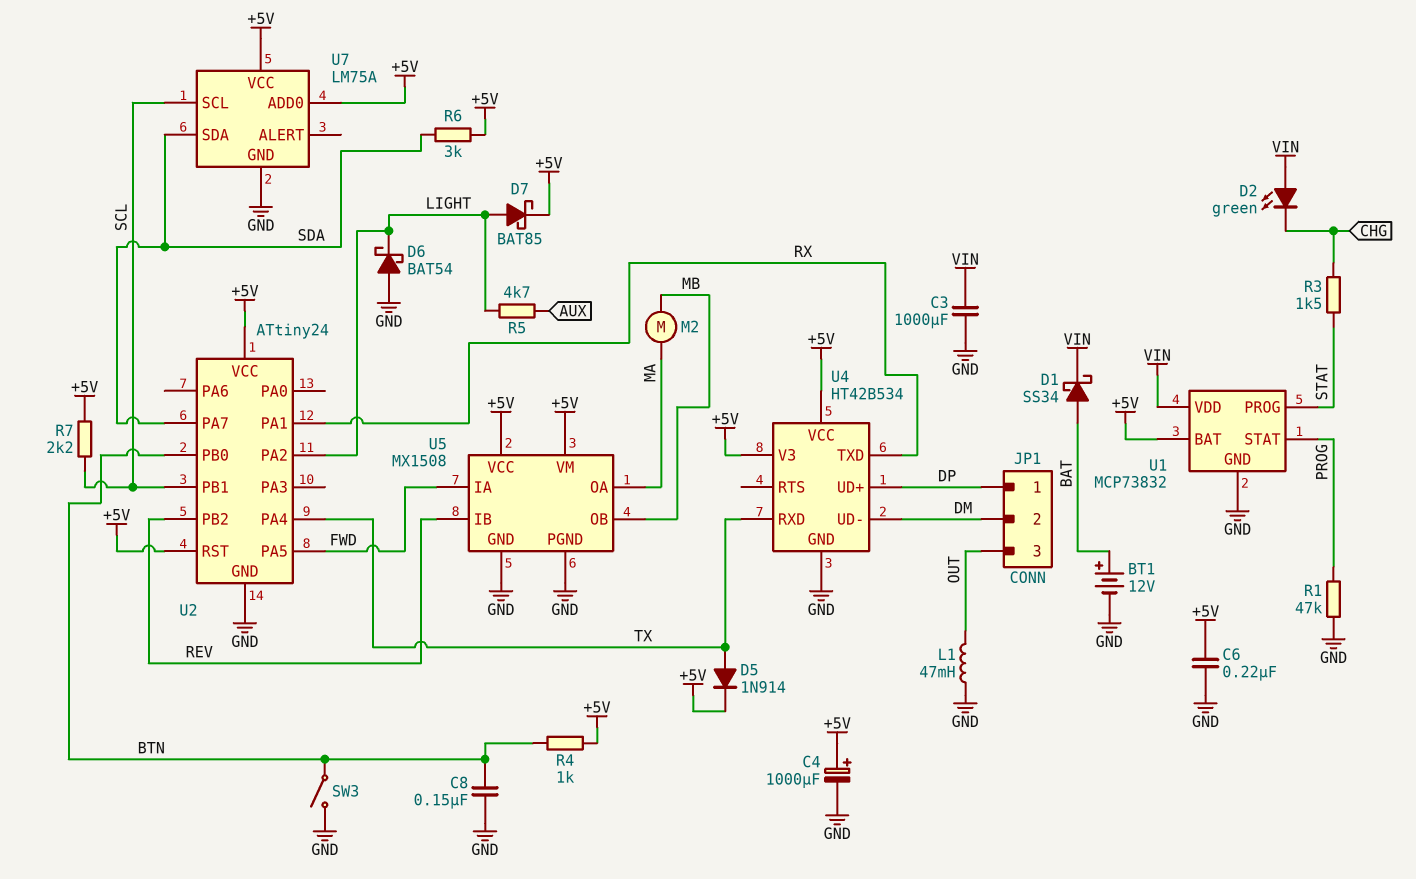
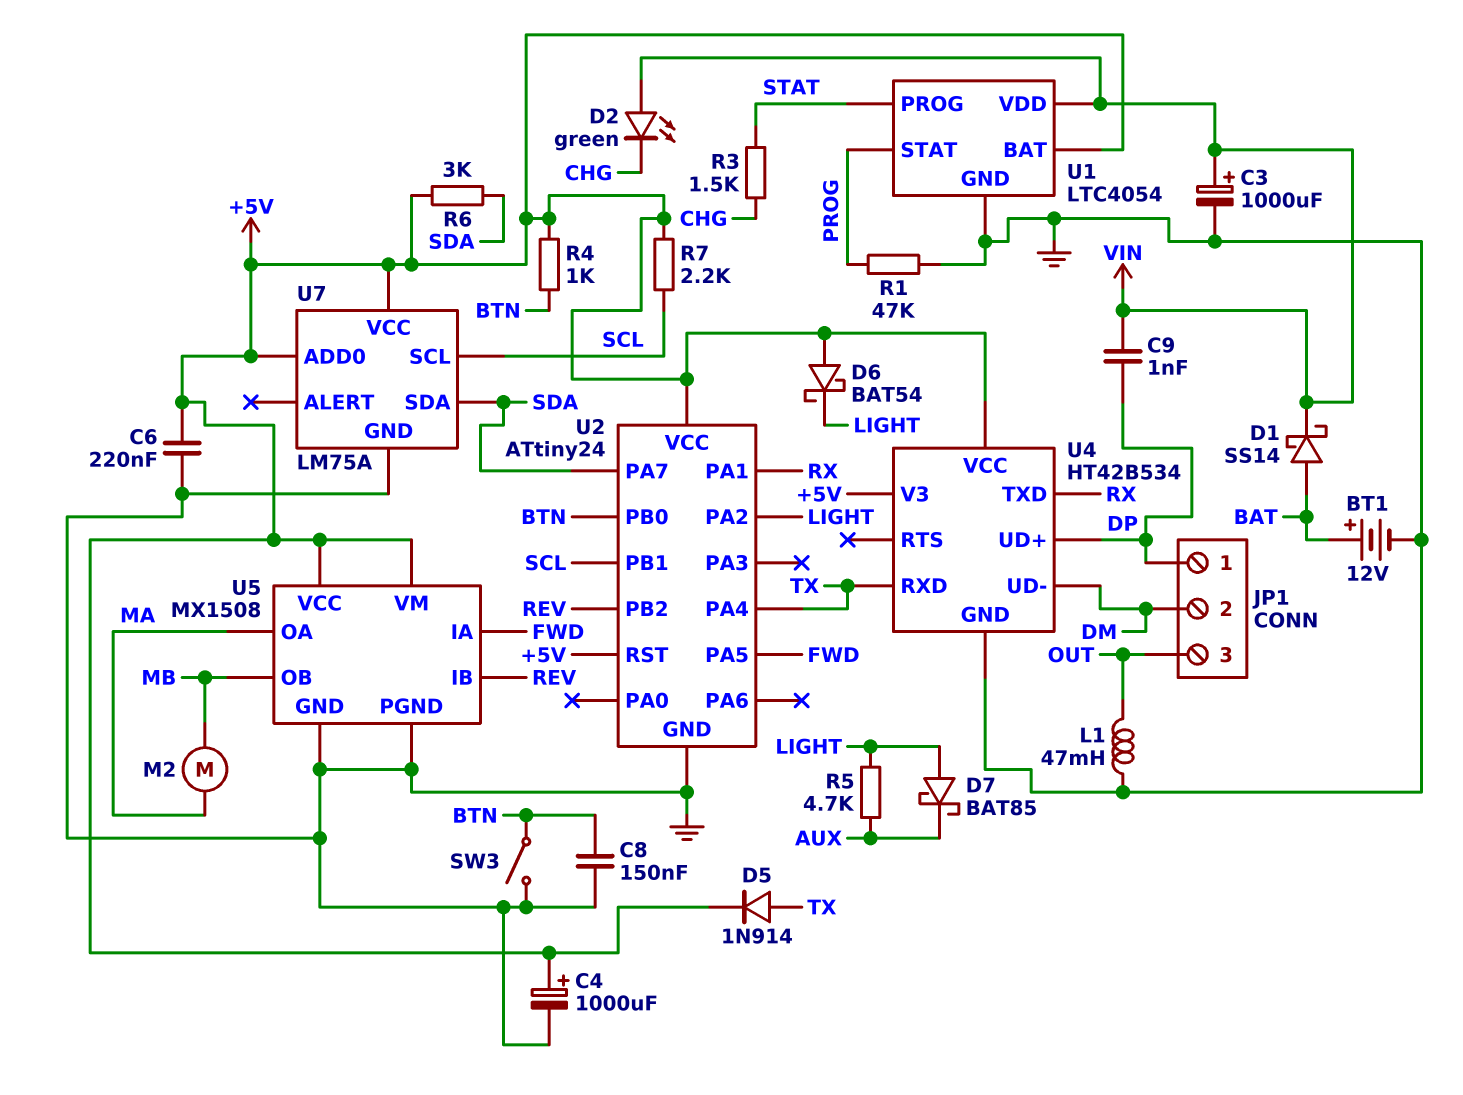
C3: 1000uF (GND, VIN) -> 1000uF (plus VIN, minus GND)
C9: none -> 1nF (DP, VIN)
D1: schottky SS34 (A BAT, K VIN) -> schottky SS14 (A BAT, K VIN)
D6: schottky BAT54 (A GND, K LIGHT) -> schottky BAT54 (A +5V, K LIGHT)
D7: schottky BAT85 (A LIGHT, K +5V) -> schottky BAT85 (A LIGHT, K AUX)
U1: MCP73832 -> LTC4054

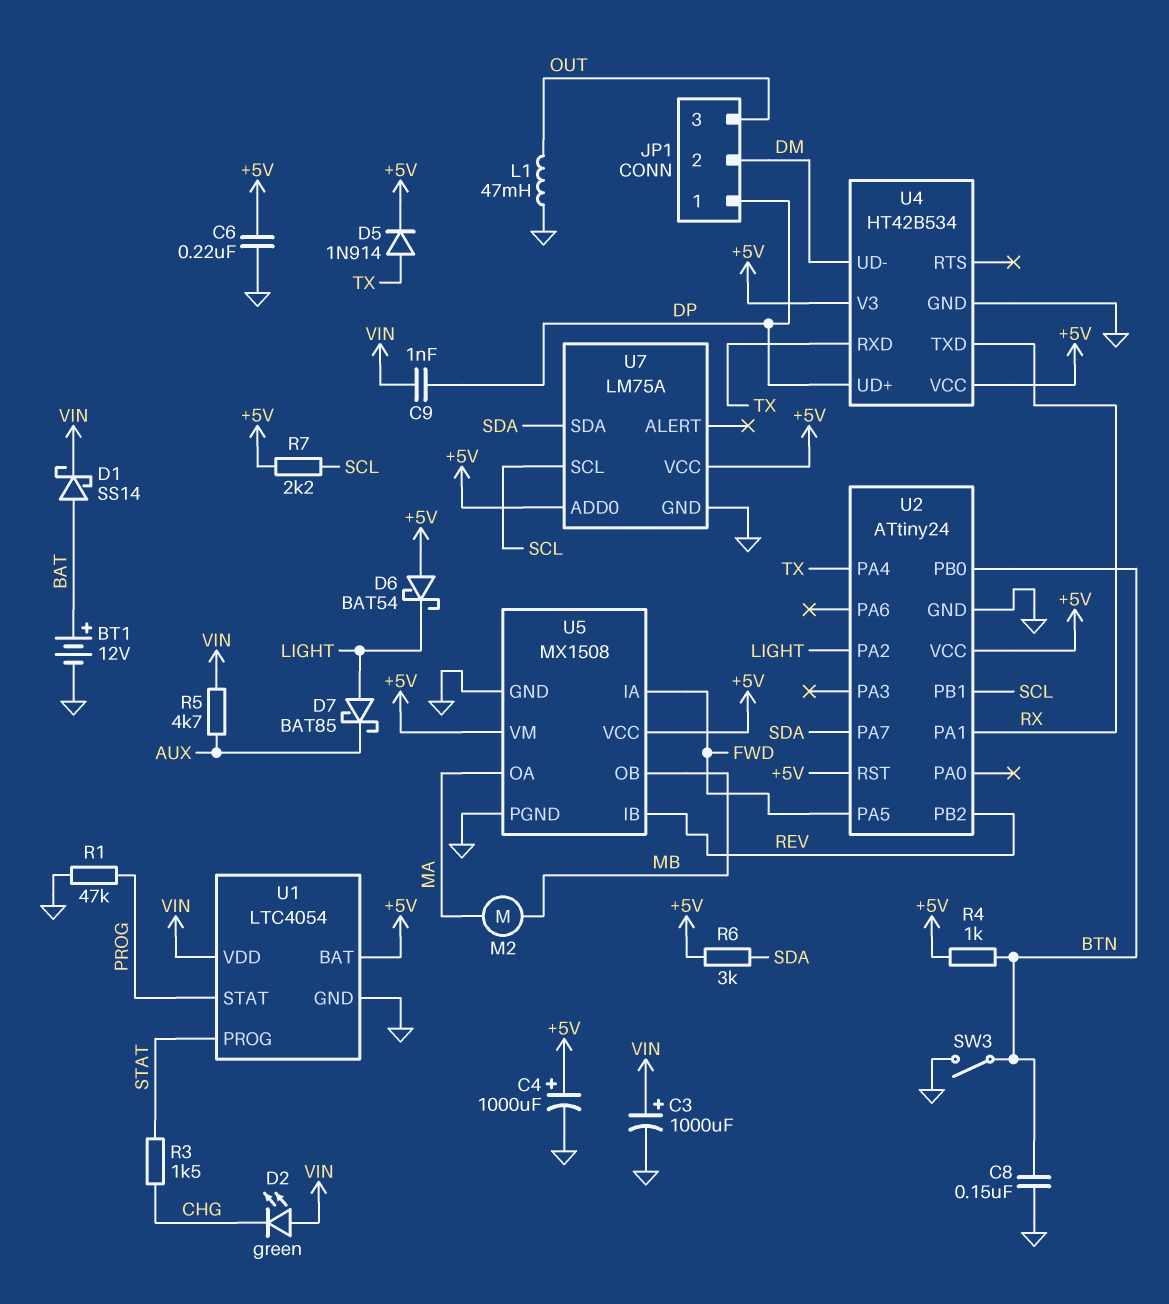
R5: 4.7k (AUX, LIGHT) -> 4.7k (AUX, VIN)

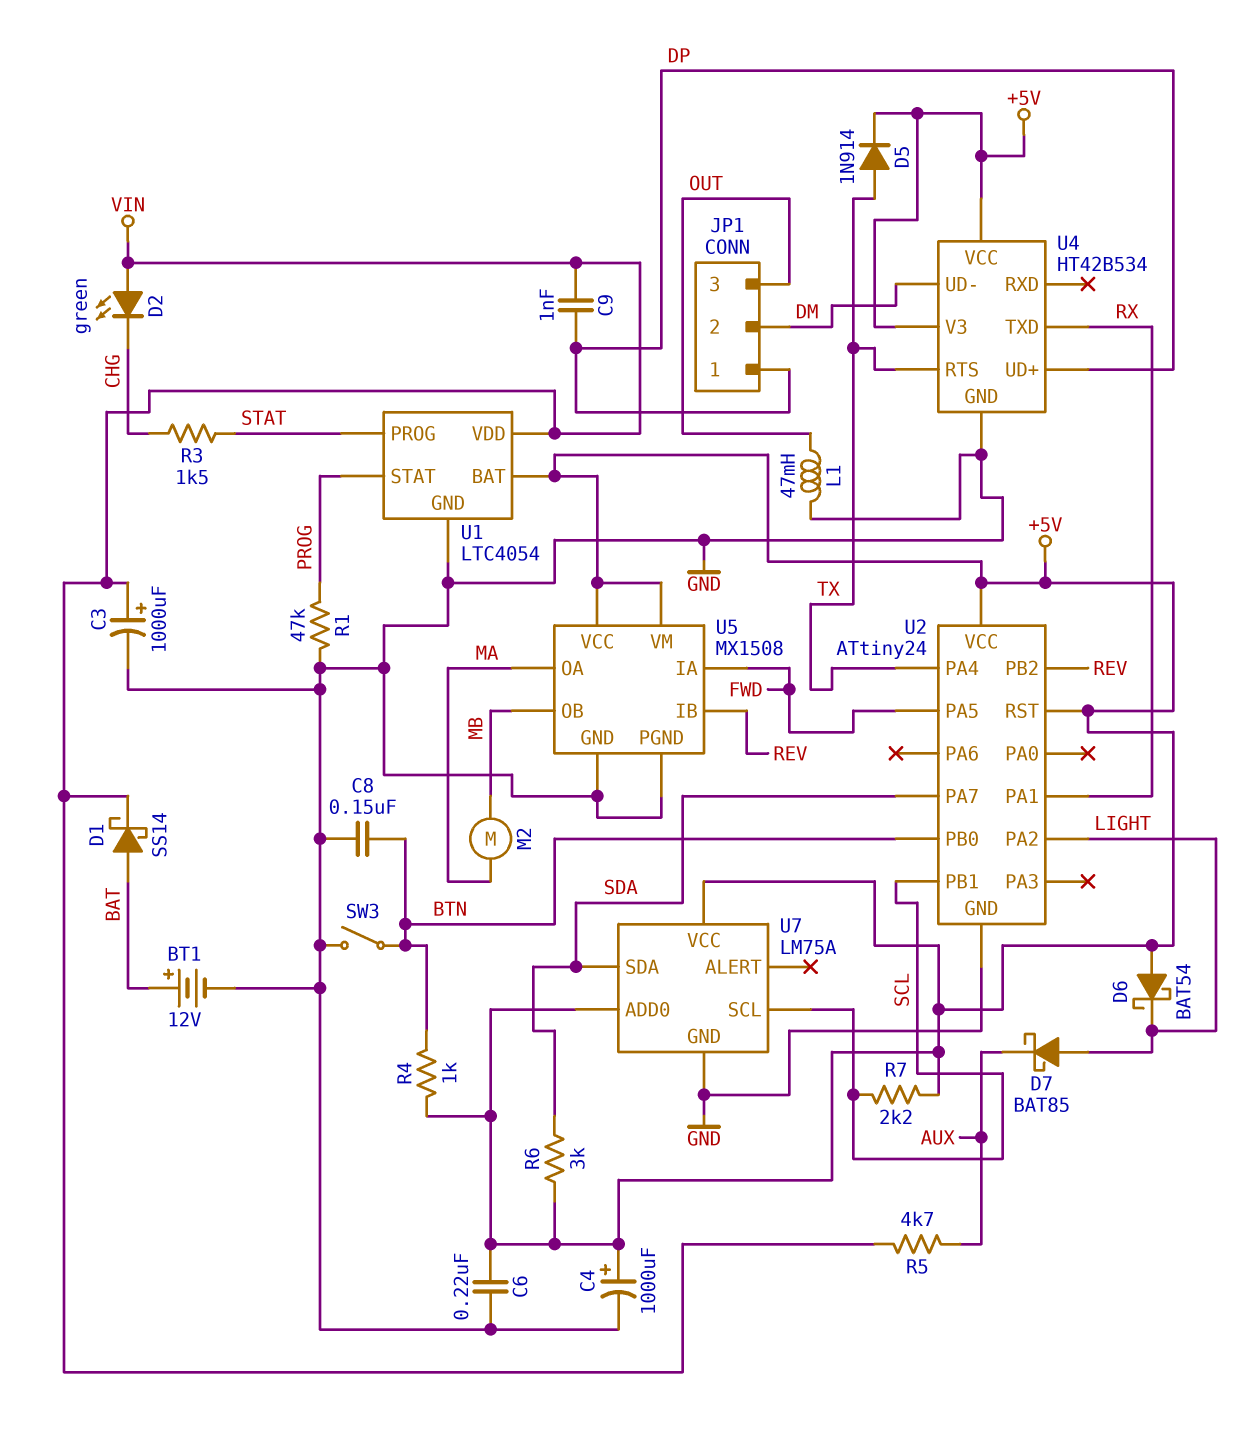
U4 pin RTS: none -> TX
U4 pin RXD: TX -> none

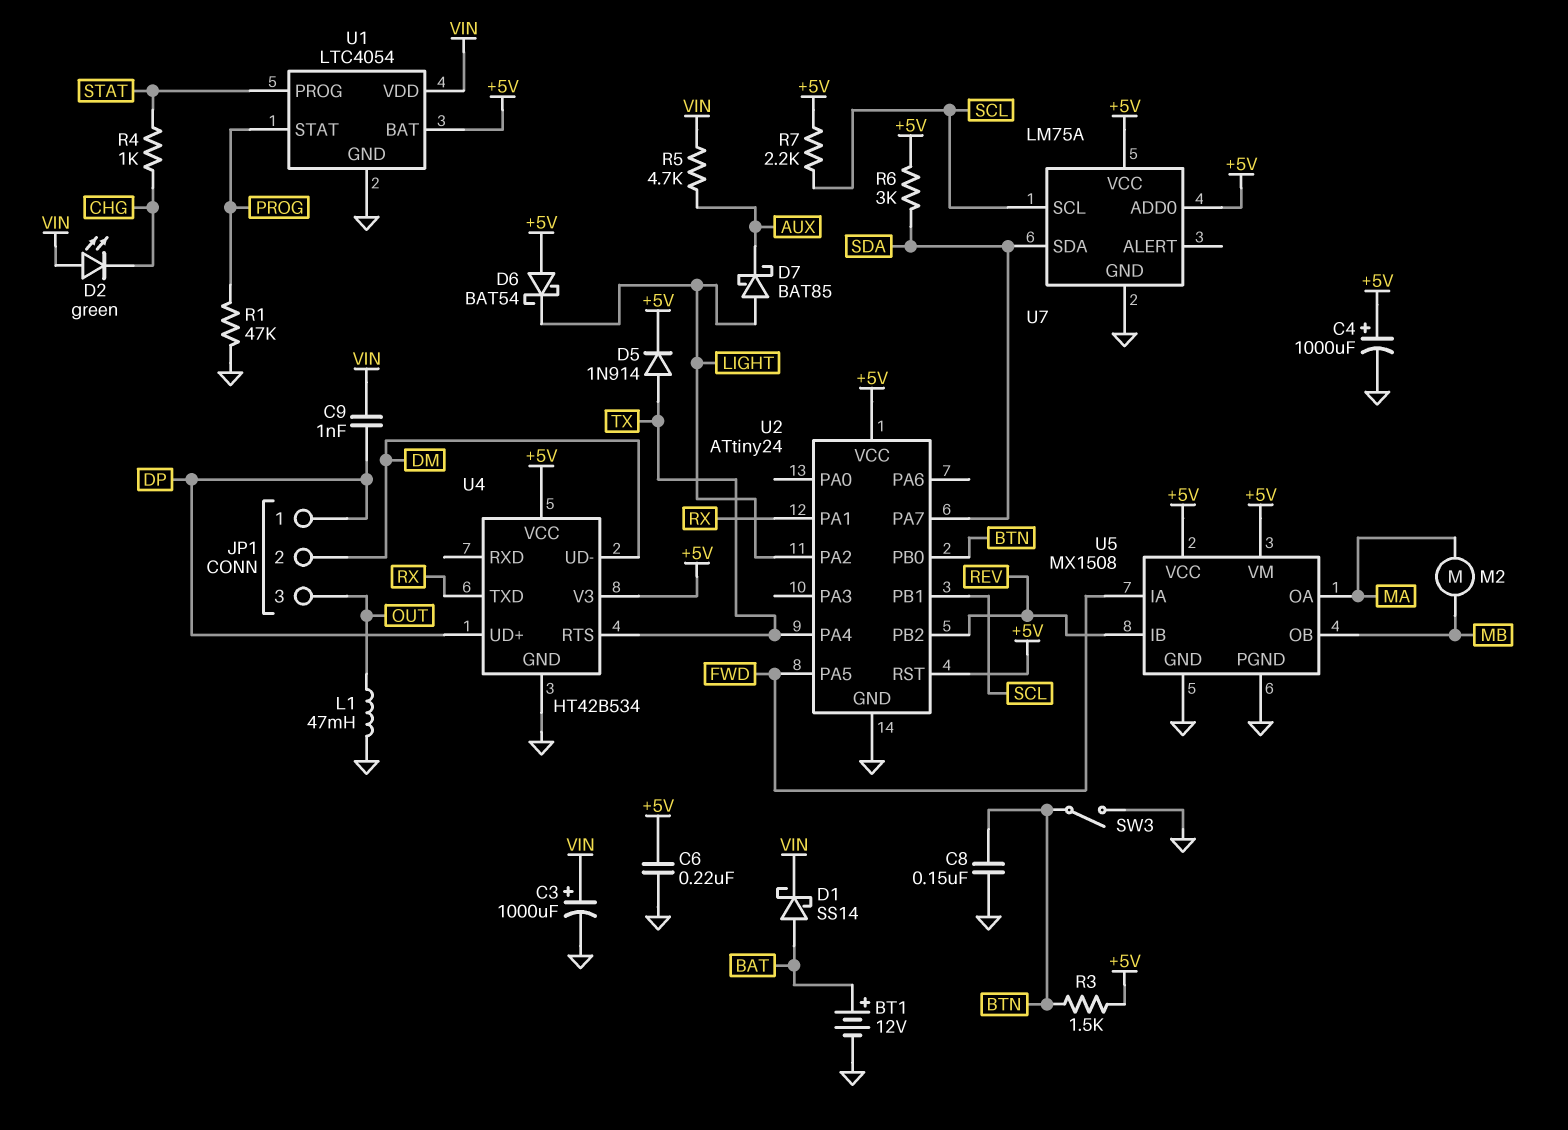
R3: 1.5k (CHG, STAT) -> 1.5k (+5V, BTN)
R4: 1k (+5V, BTN) -> 1k (CHG, STAT)

